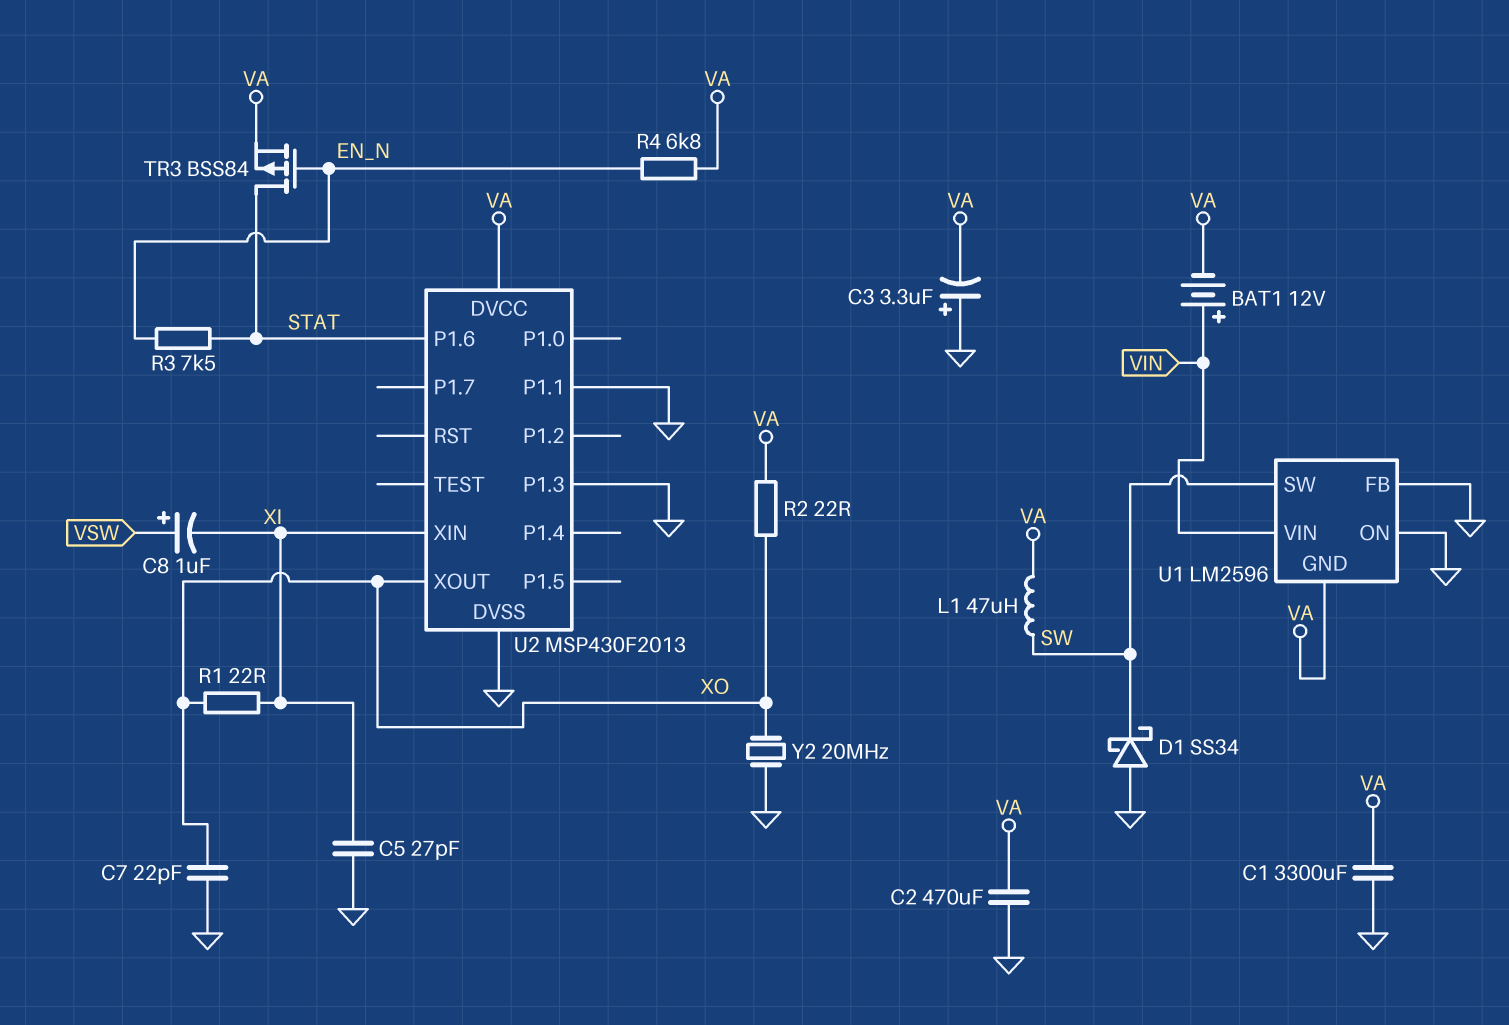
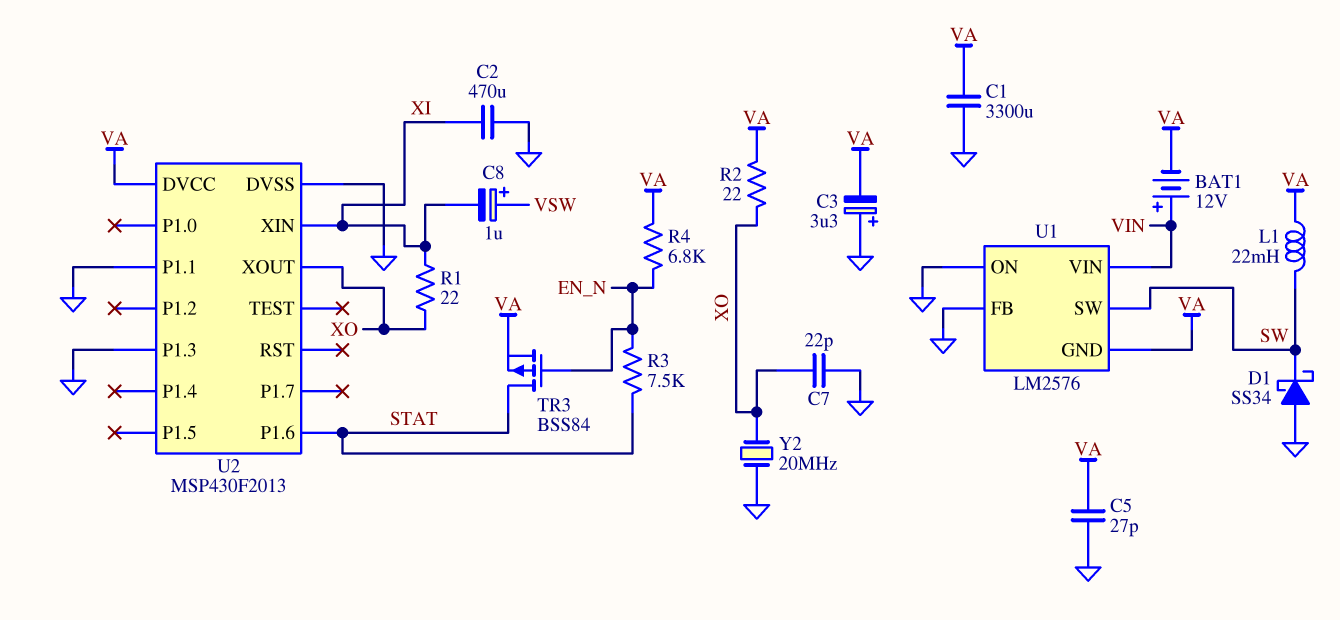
C2: 470uF (GND, VA) -> 470uF (GND, XI)
C5: 27pF (GND, XI) -> 27pF (GND, VA)
L1: 47uH (SW, VA) -> 22mH (SW, VA)
U1: LM2596 -> LM2576

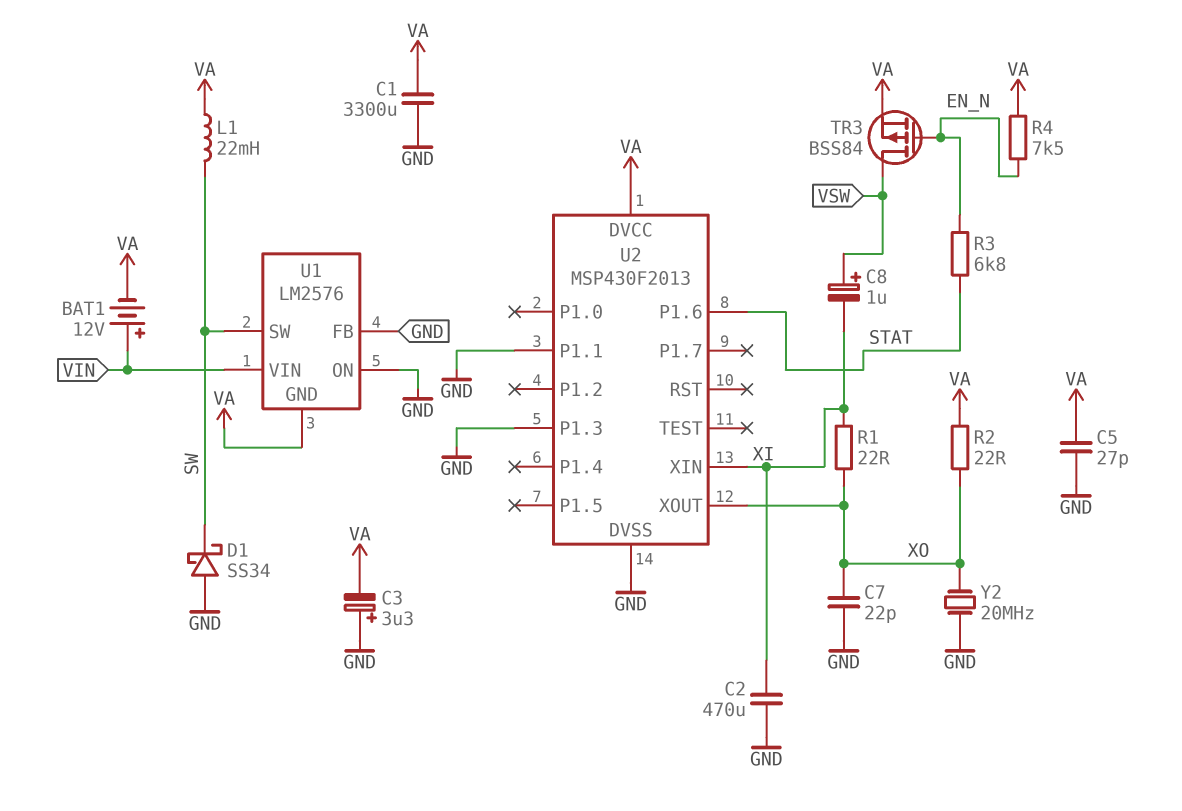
R3: 7.5k (EN_N, STAT) -> 6.8k (EN_N, STAT)
R4: 6.8k (EN_N, VA) -> 7.5k (EN_N, VA)
TR3: PMOS BSS84 (G EN_N, D STAT, S VA) -> PMOS BSS84 (G EN_N, D VSW, S VA)

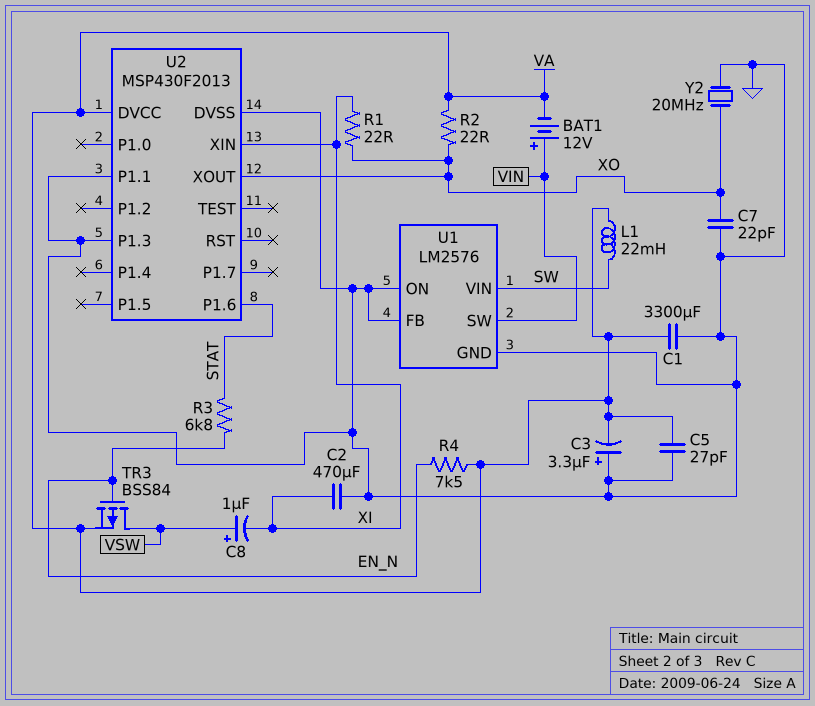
D1: schottky SS34 (A GND, K SW) -> none
U1 pin GND: VA -> GND
U1 pin SW: SW -> VIN
U1 pin VIN: VIN -> SW

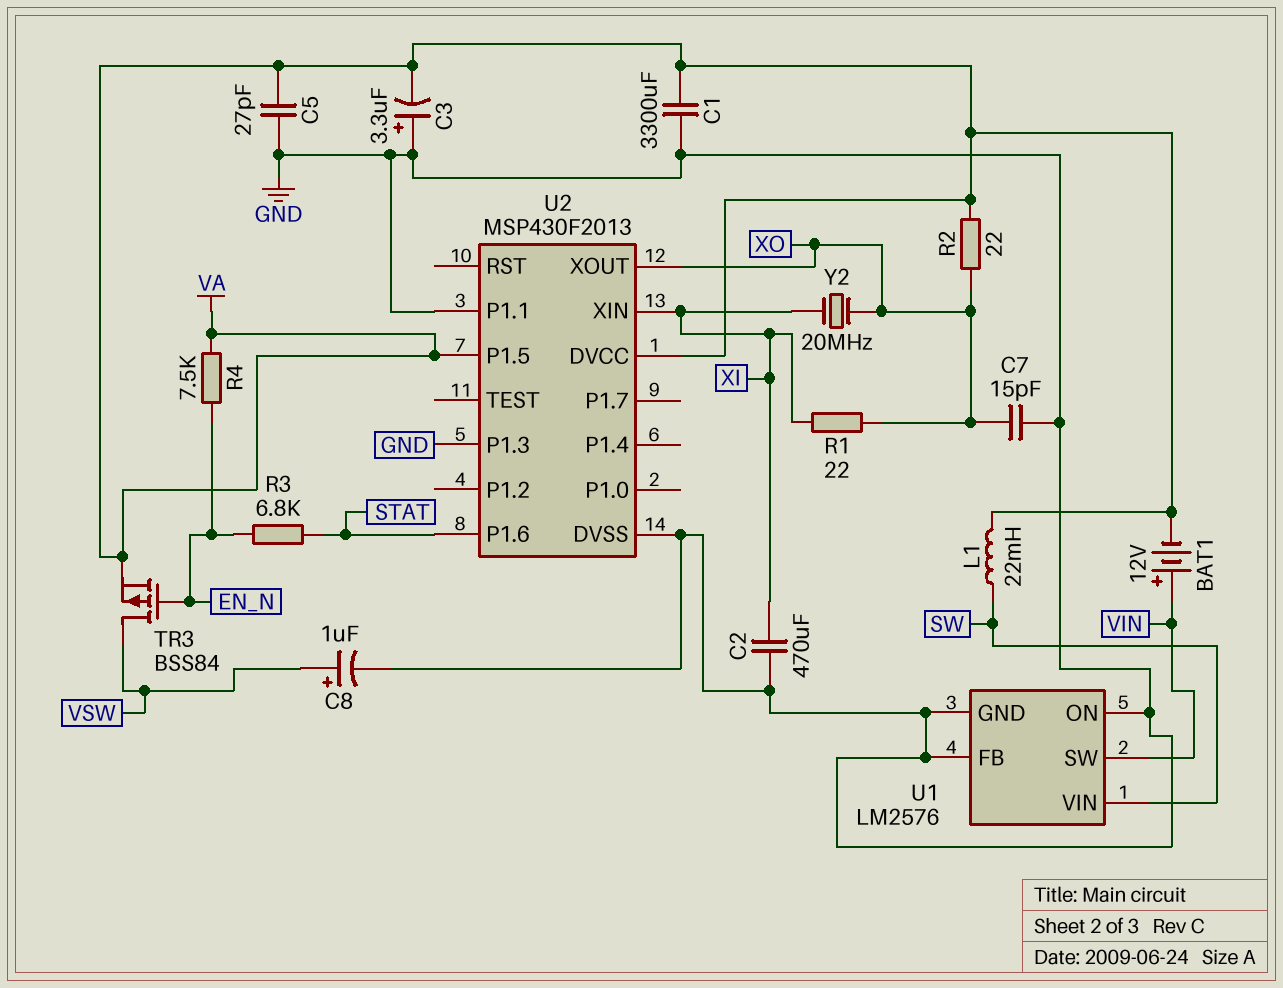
C7: 22pF (GND, XO) -> 15pF (GND, XO)
C8: 1uF (plus VSW, minus XI) -> 1uF (plus VSW, minus GND)
U2 pin P1.5: none -> VA
Y2: 20MHz (GND, XO) -> 20MHz (XI, XO)

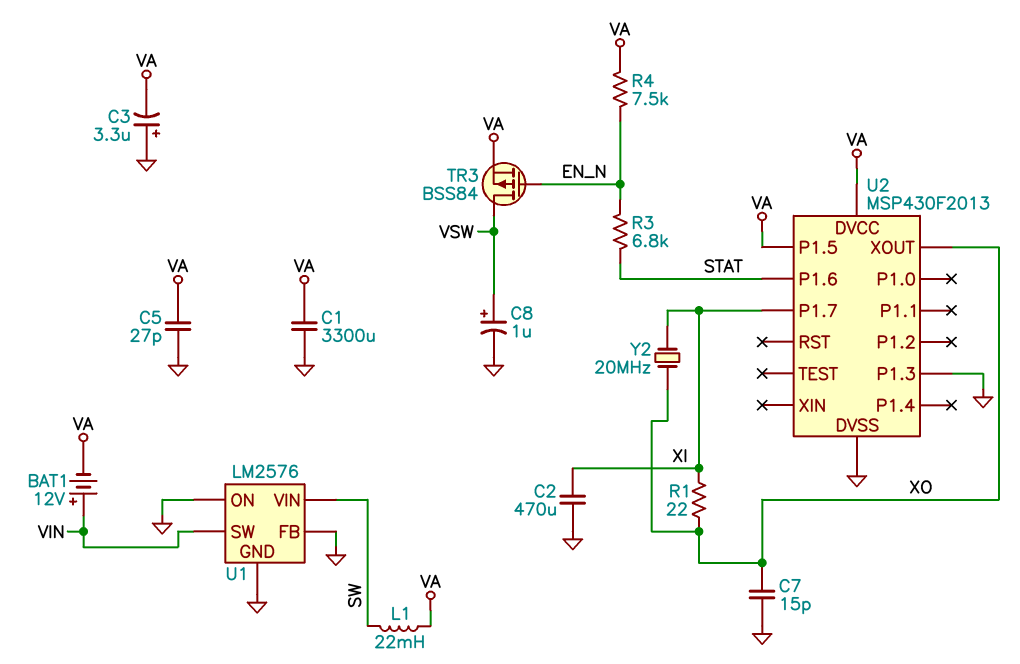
R2: 22 (VA, XO) -> none
U2 pin P1.1: GND -> none
U2 pin P1.7: none -> XI
U2 pin XIN: XI -> none

